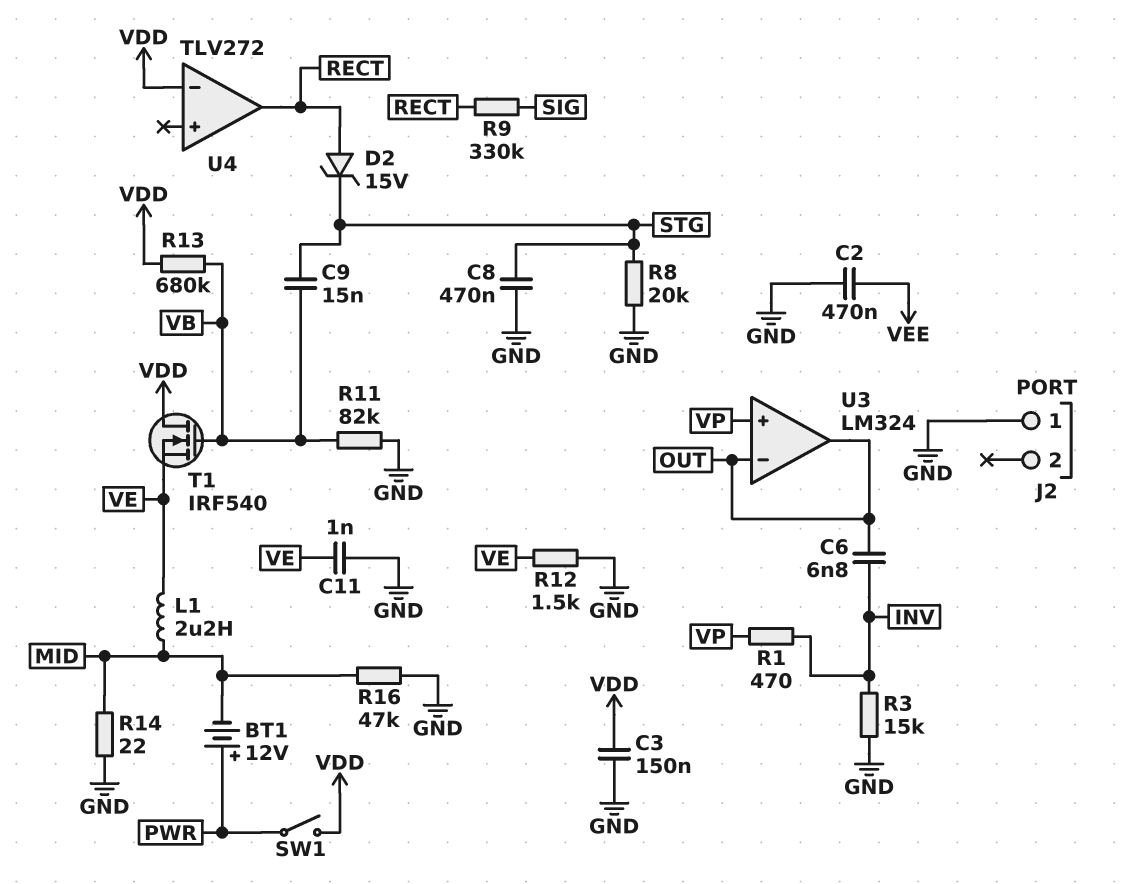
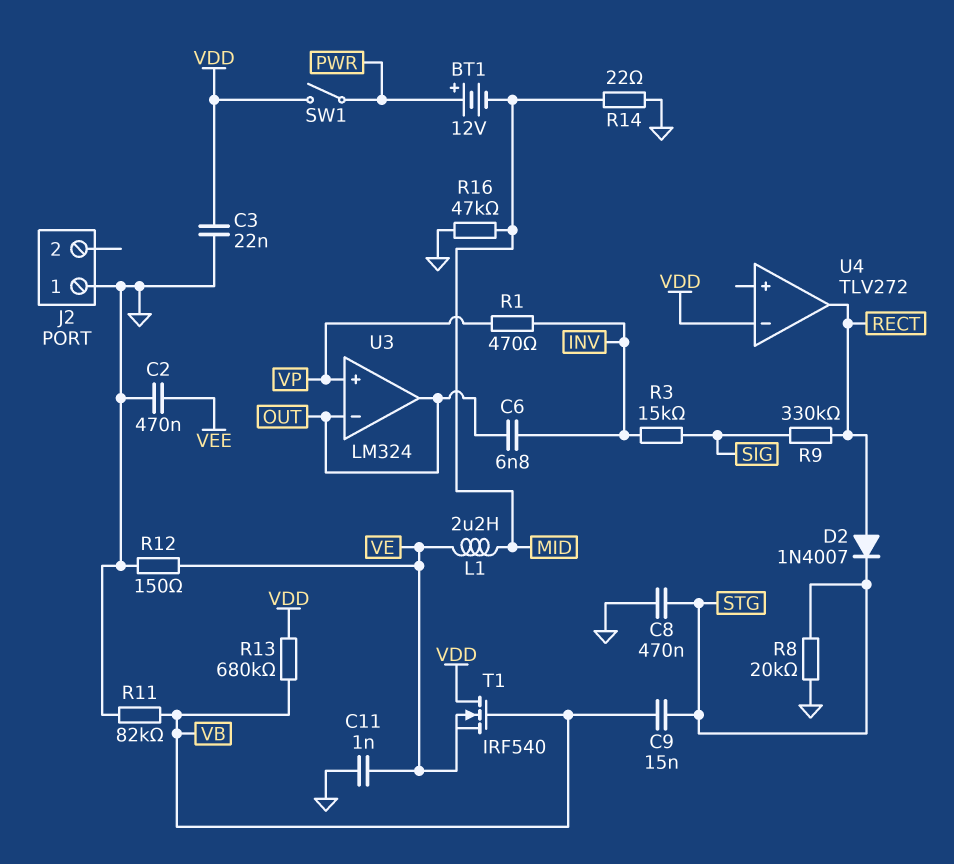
C3: 150nF (GND, VDD) -> 22nF (GND, VDD)
D2: zener 15V (A RECT, K STG) -> diode 1N4007 (A RECT, K STG)
R3: 15k (GND, INV) -> 15k (INV, SIG)
R12: 1.5k (GND, VE) -> 150 (GND, VE)

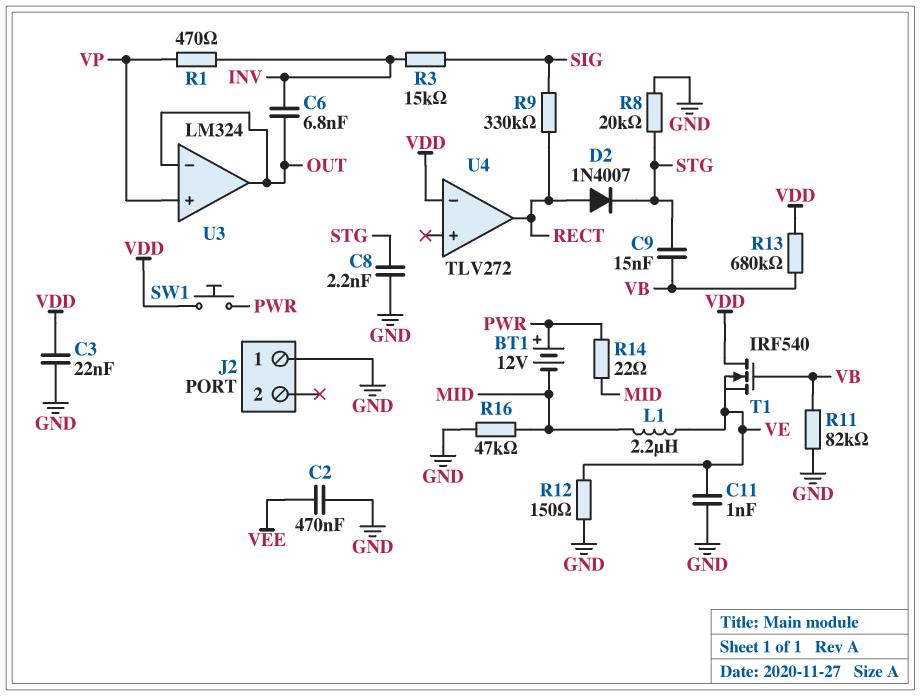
C8: 470nF (GND, STG) -> 2.2nF (GND, STG)
R14: 22 (GND, MID) -> 22 (MID, PWR)
SW1: switch (PWR, VDD) -> button (PWR, VDD)

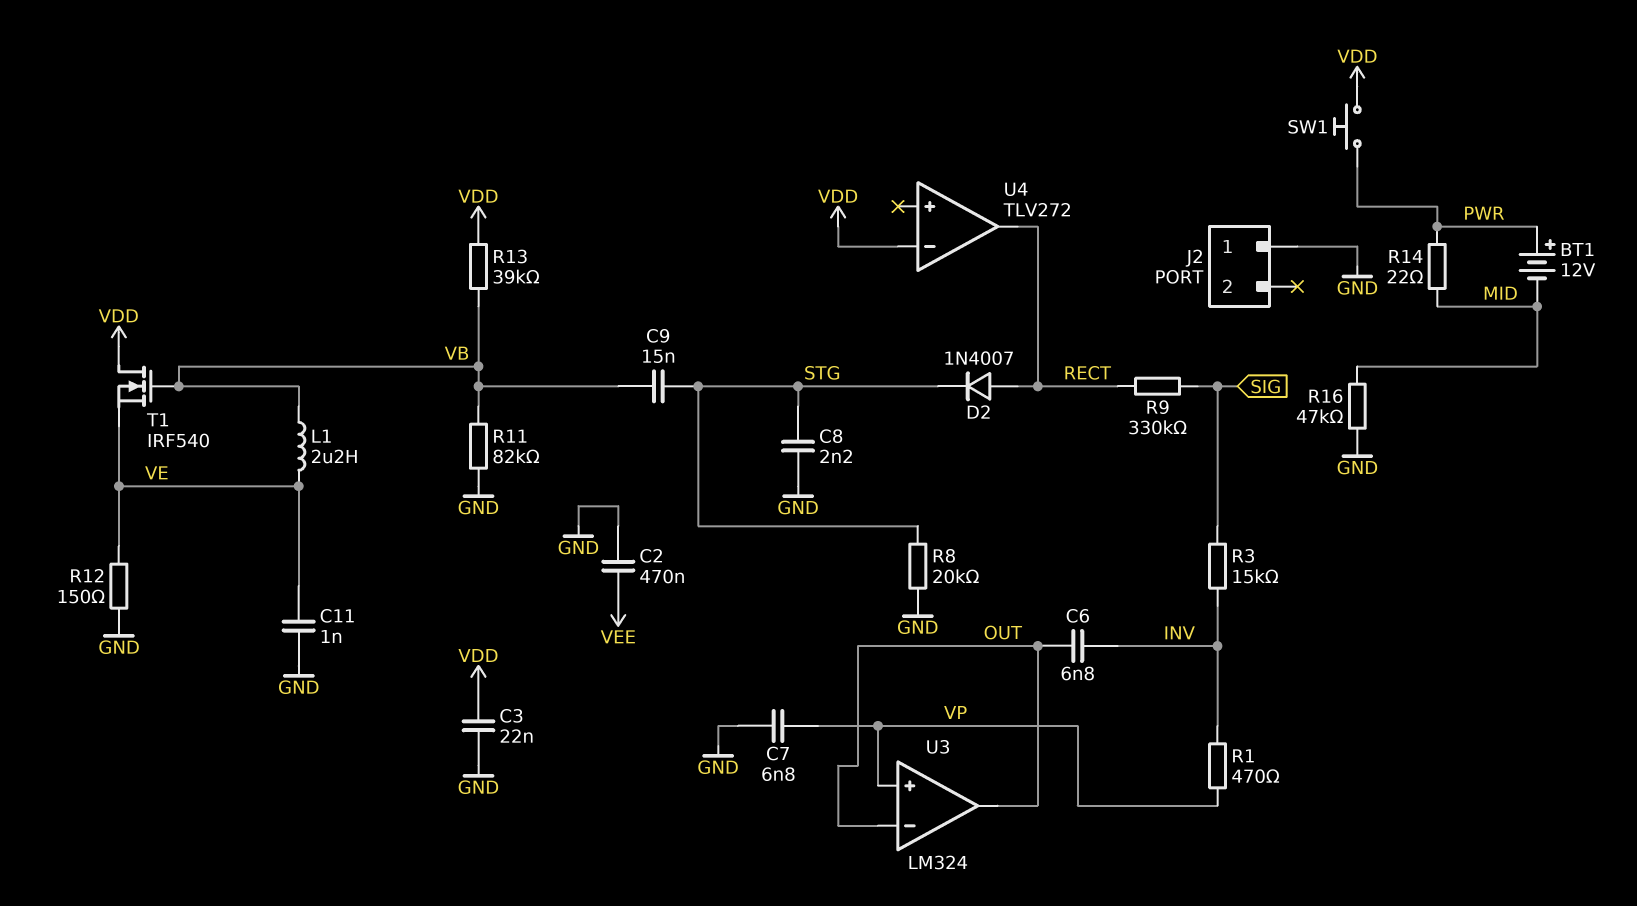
C7: none -> 6.8nF (GND, VP)
L1: 2.2uH (MID, VE) -> 2.2uH (VB, VE)
R13: 680k (VB, VDD) -> 39k (VB, VDD)

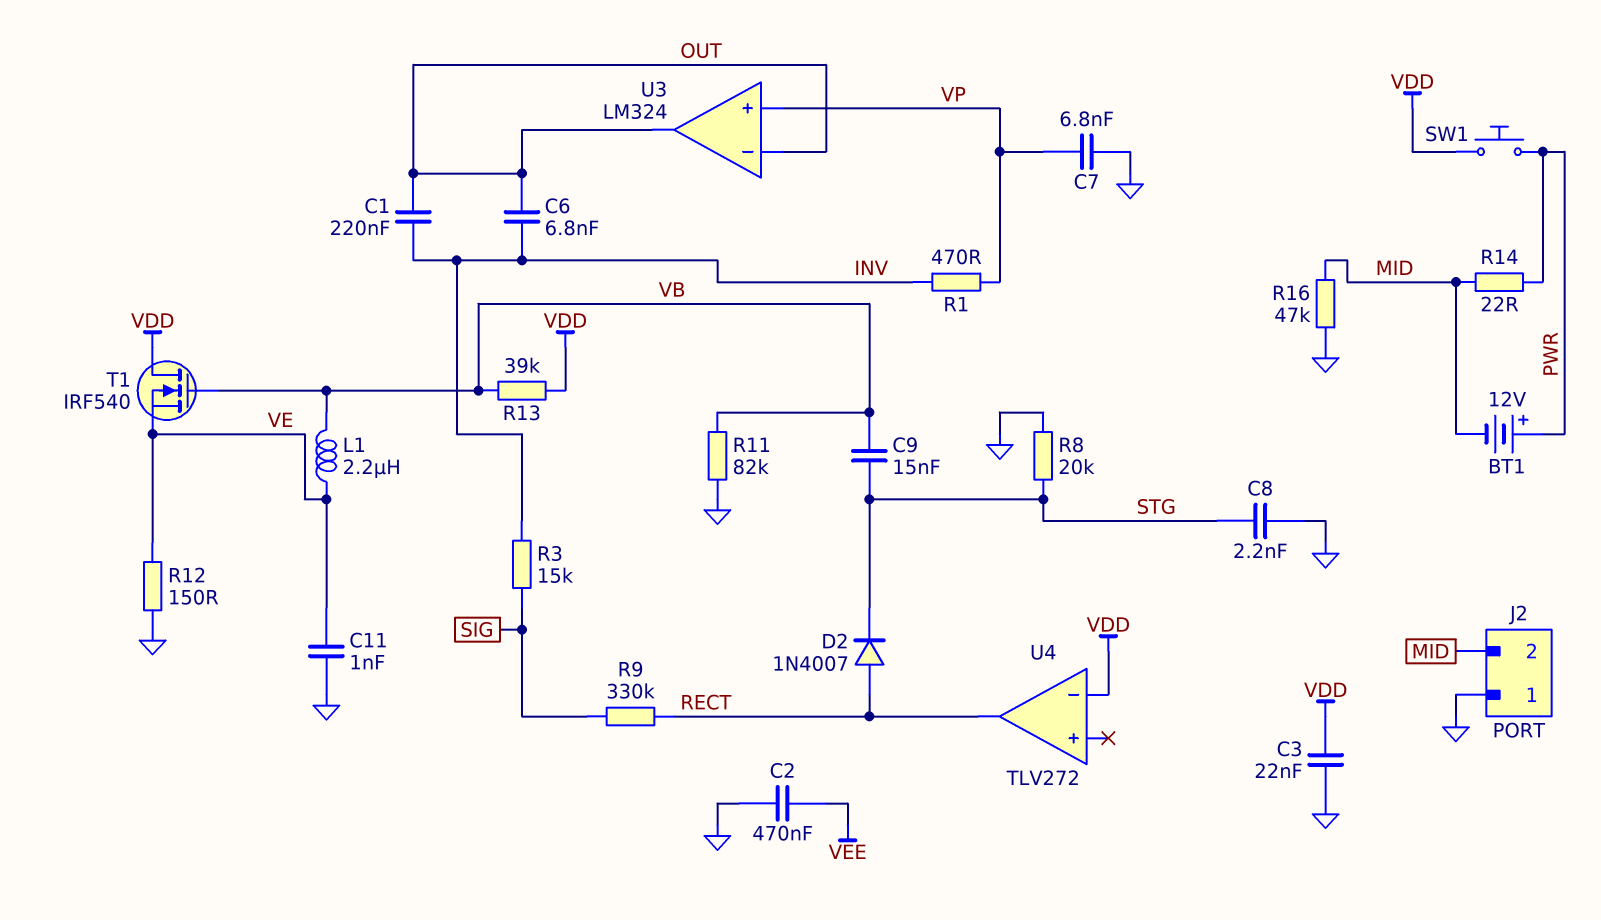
C1: none -> 220nF (INV, OUT)
J2 pin 2: none -> MID

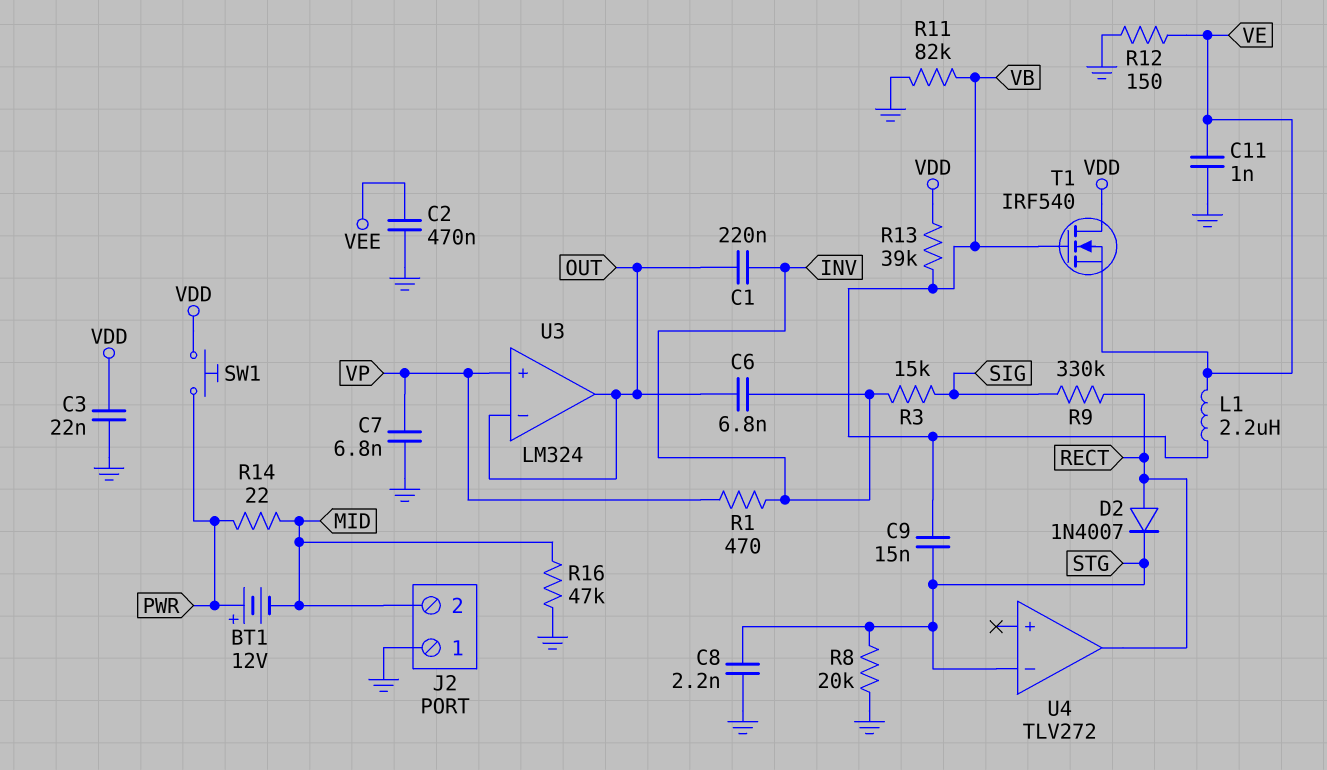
U4 pin in-: VDD -> STG

